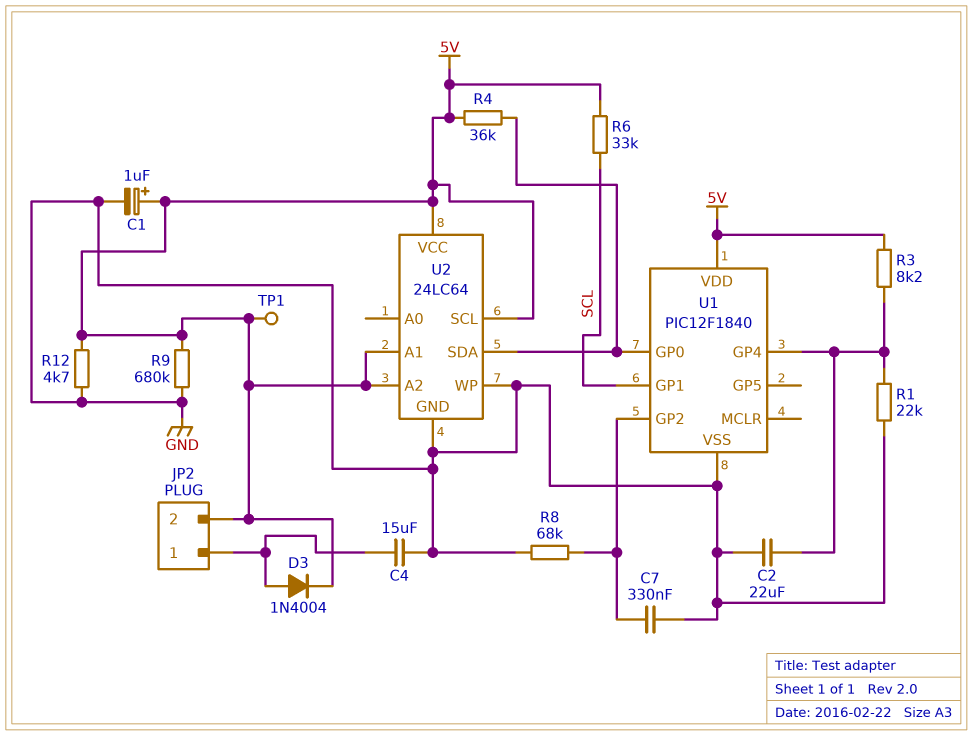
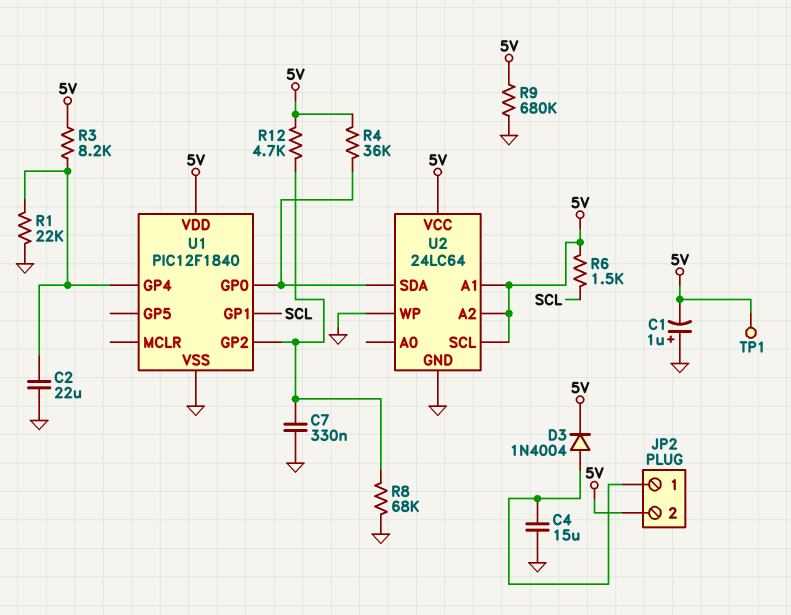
C1: 1uF (plus 5V, minus GND) -> 1uF (plus GND, minus 5V)
R6: 33k (5V, SCL) -> 1.5k (5V, SCL)
R12: 4.7k (5V, GND) -> 4.7k (5V, U1/GP2)

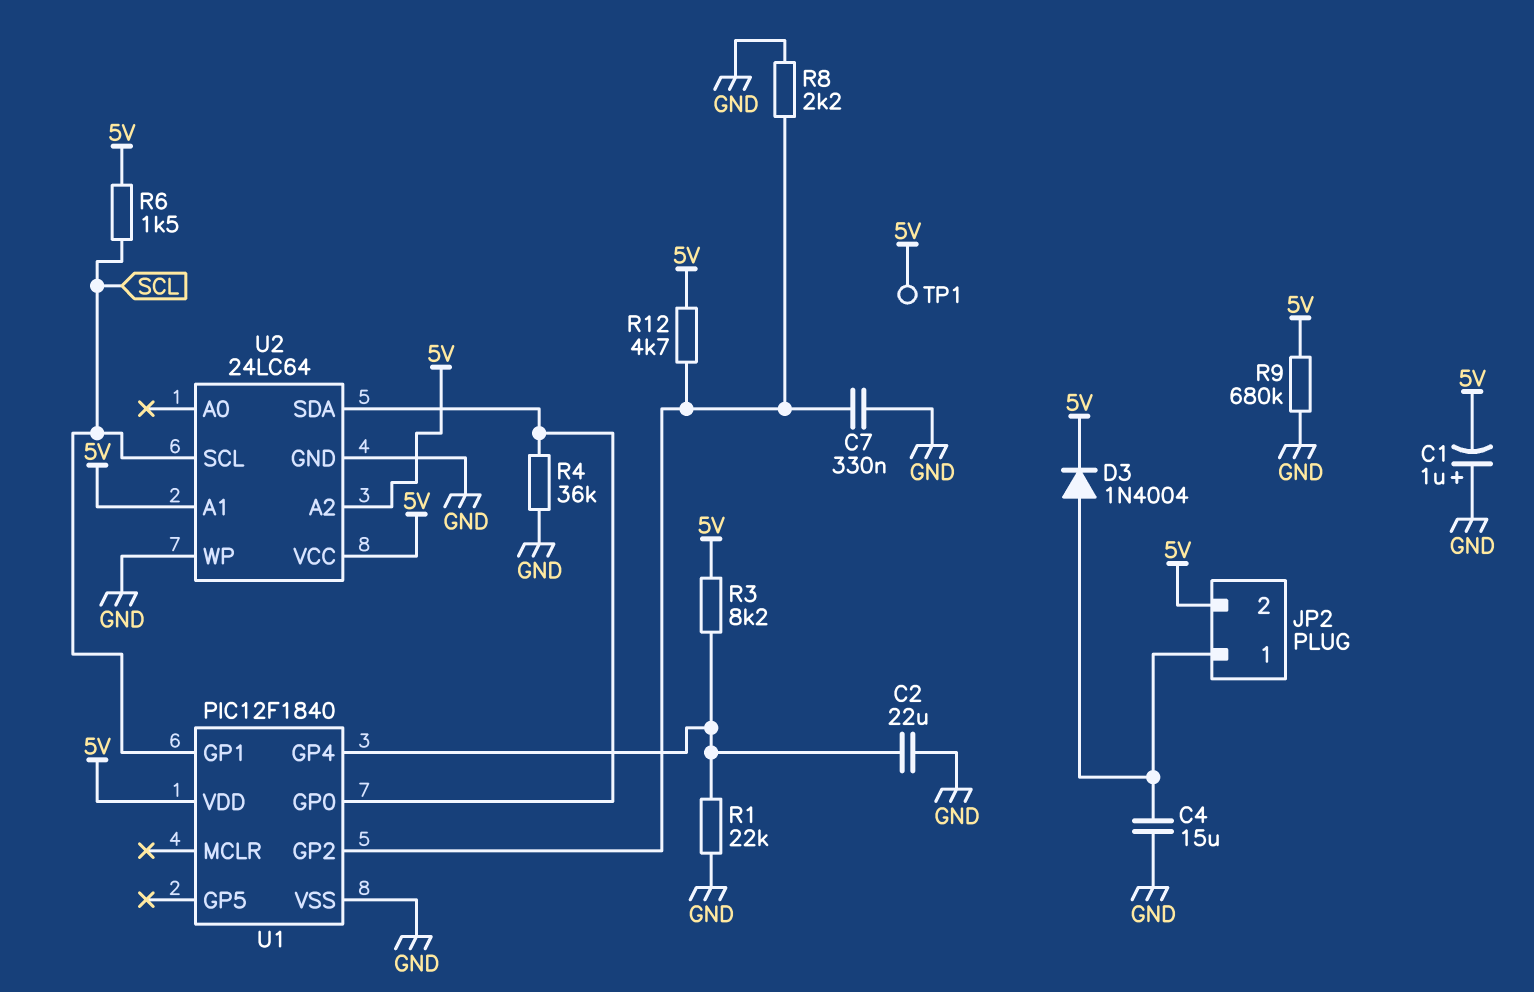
R4: 36k (5V, U1/GP0) -> 36k (GND, U1/GP0)
R8: 68k (GND, U1/GP2) -> 2.2k (GND, U1/GP2)
U2 pin SCL: 5V -> SCL

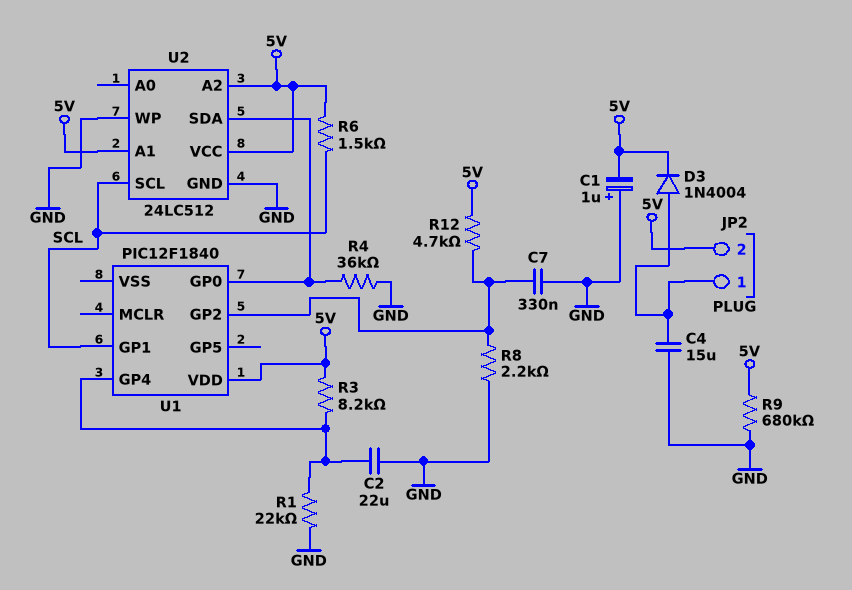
TP1: test point (5V) -> none
U1 pin VSS: GND -> none
U2: 24LC64 -> 24LC512

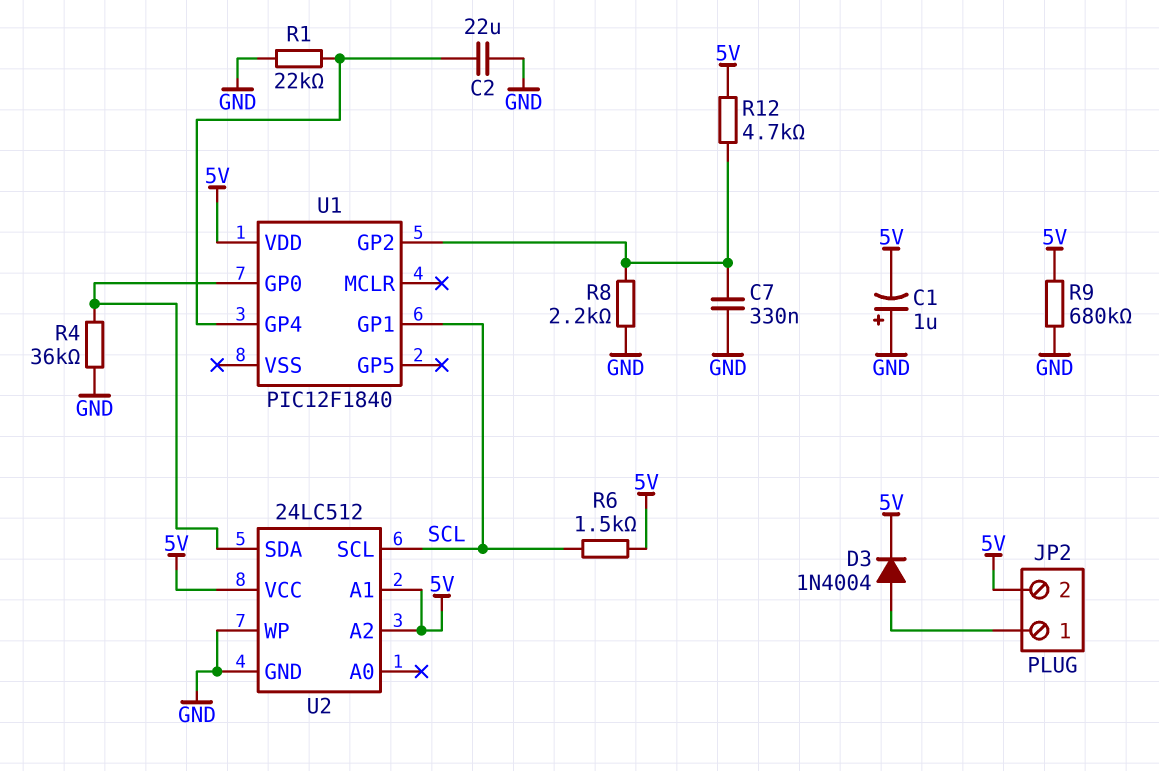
C4: 15uF (GND, JP2/1) -> none
R3: 8.2k (5V, U1/GP4) -> none

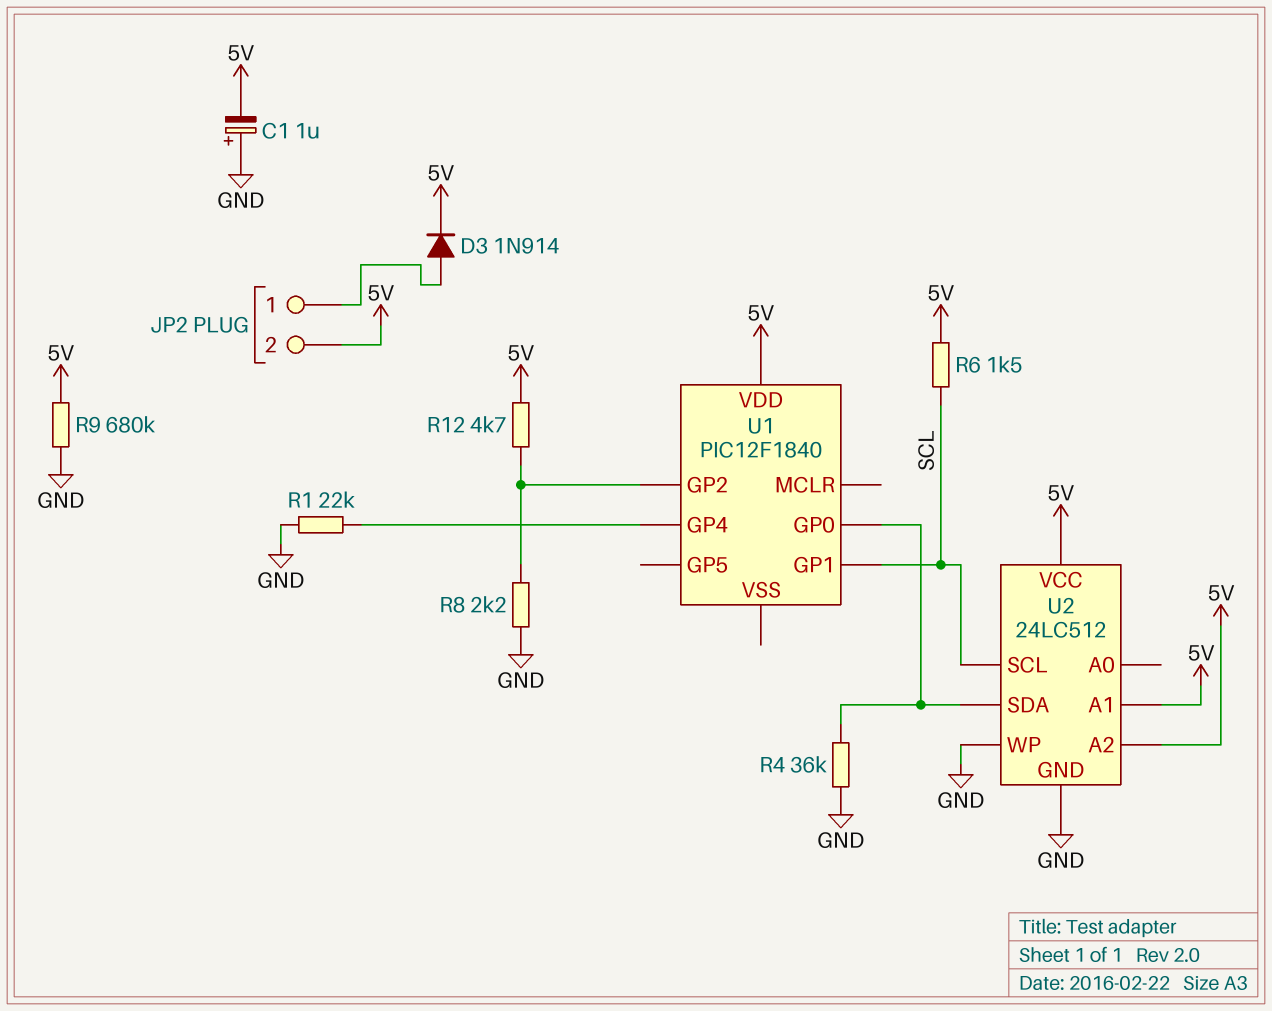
C2: 22uF (GND, U1/GP4) -> none
C7: 330nF (GND, U1/GP2) -> none
D3: diode 1N4004 (A JP2/1, K 5V) -> diode 1N914 (A JP2/1, K 5V)

